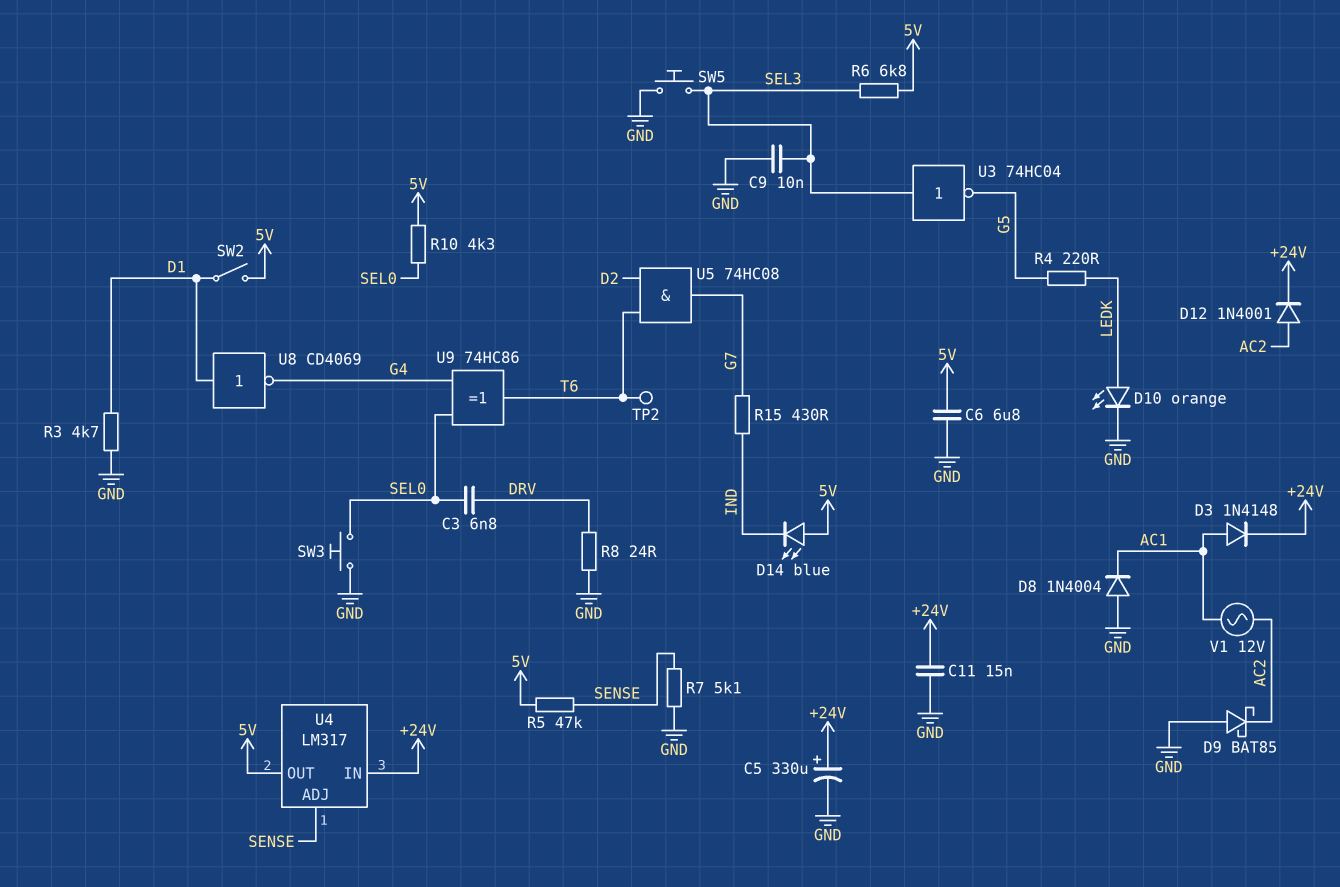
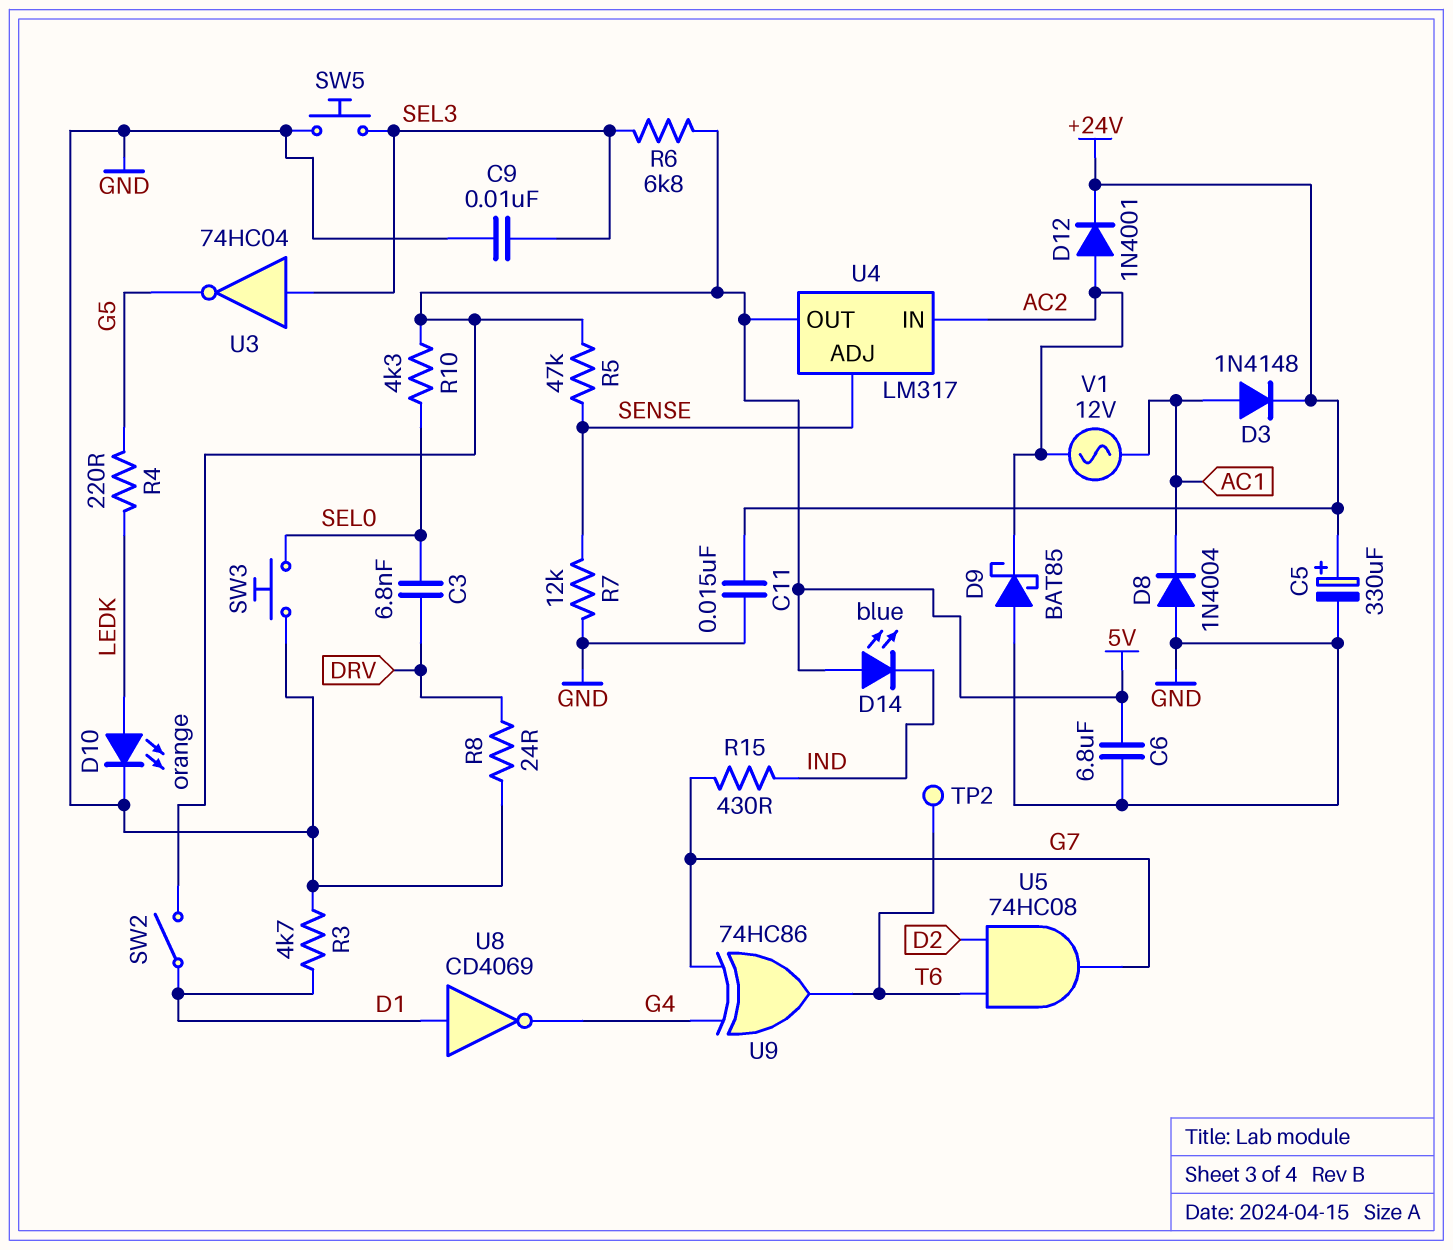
R7: 5.1k (GND, SENSE) -> 12k (GND, SENSE)
U4 pin IN: +24V -> AC2
U9: XOR 74HC86 (in G4, in SEL0, out T6) -> XOR 74HC86 (in G4, in G7, out T6)

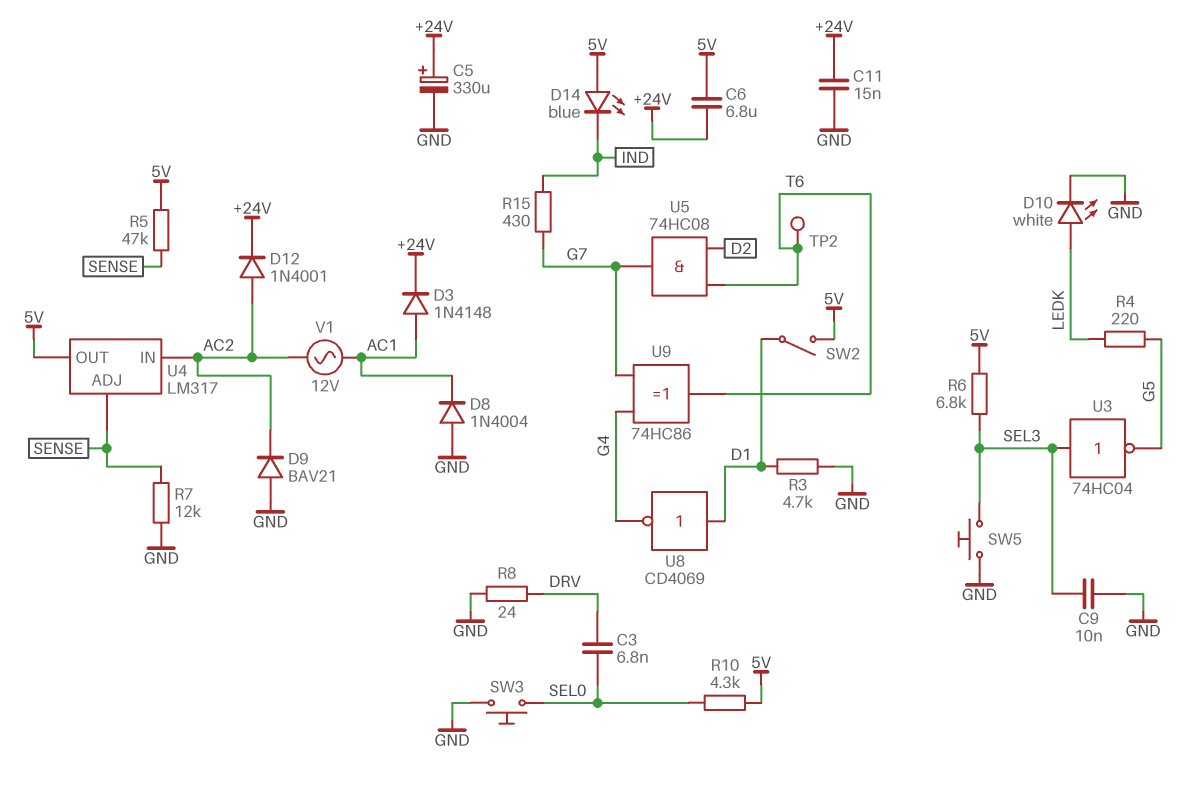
C6: 6.8uF (5V, GND) -> 6.8uF (+24V, 5V)
D9: schottky BAT85 (A GND, K AC2) -> diode BAV21 (A GND, K AC2)
D10: LED orange (A LEDK, K GND) -> LED white (A LEDK, K GND)

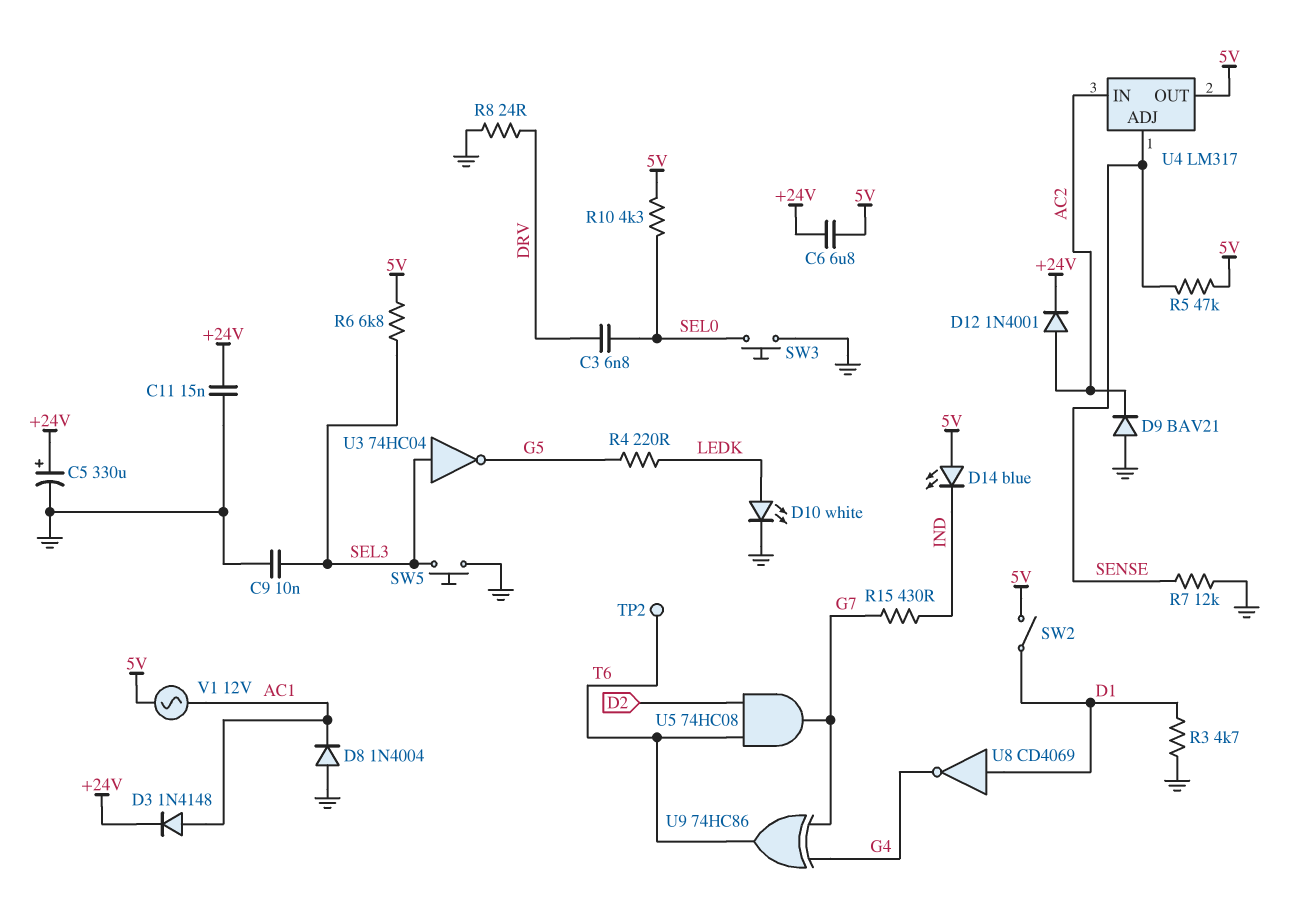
V1: AC 12V (AC1, AC2) -> AC 12V (5V, AC1)

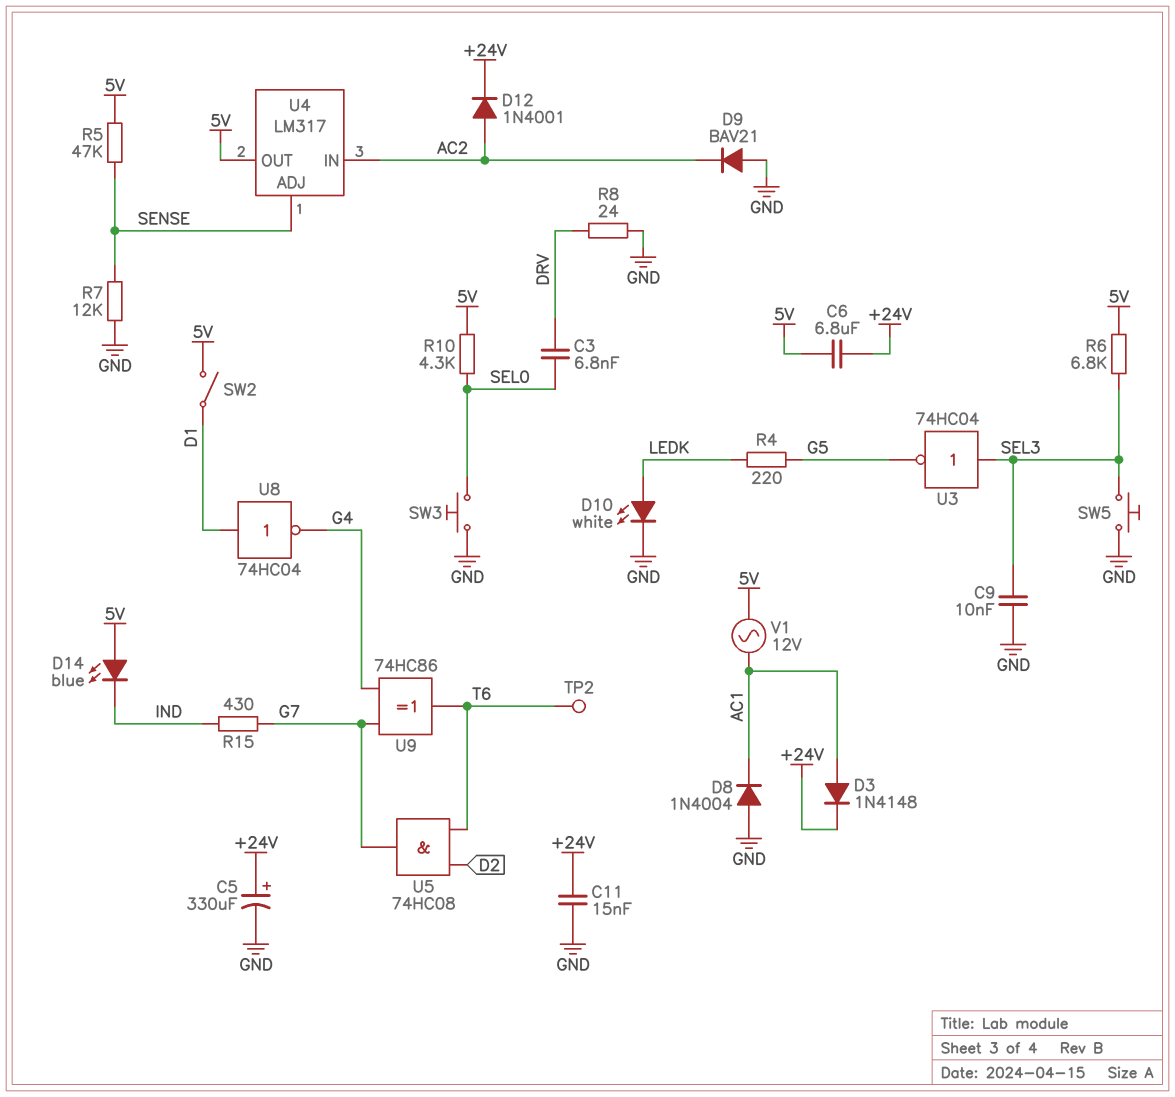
R3: 4.7k (D1, GND) -> none
U8: NOT CD4069 (in D1, out G4) -> NOT 74HC04 (in D1, out G4)

